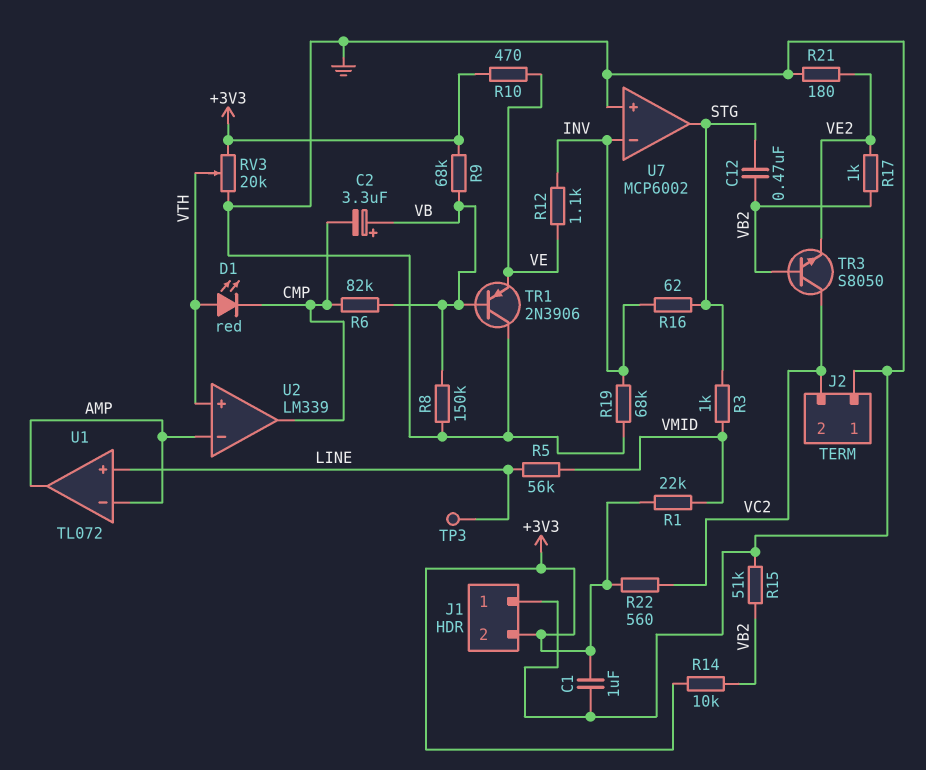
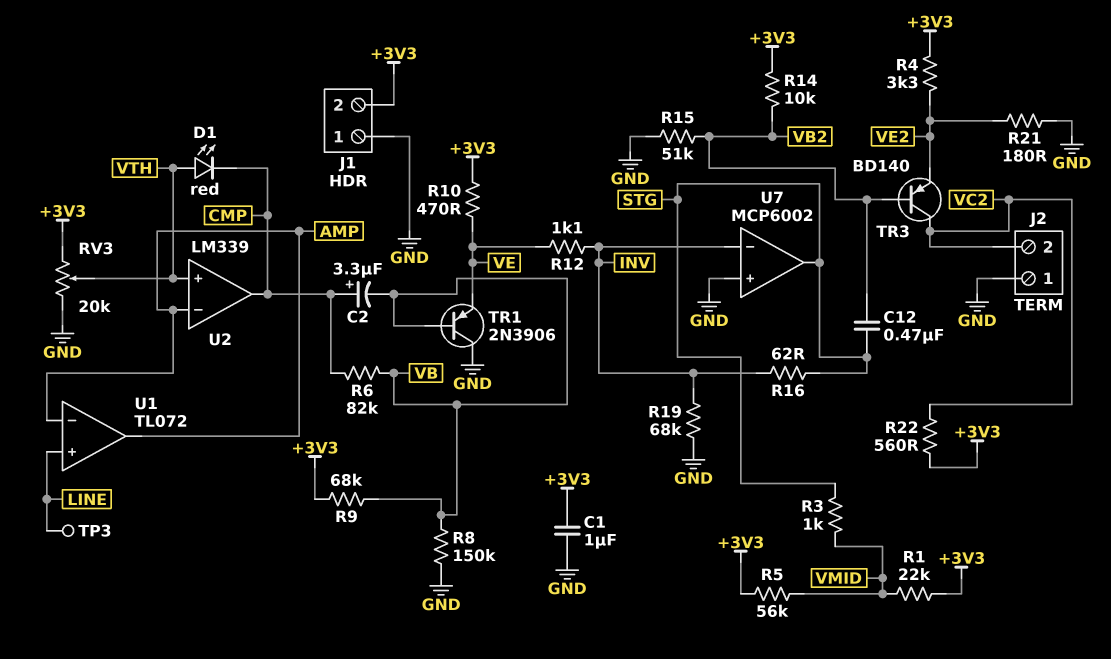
C2: 3.3uF (plus VB, minus CMP) -> 3.3uF (plus CMP, minus VB)
R4: none -> 3.3k (+3V3, VE2)
R5: 56k (LINE, VMID) -> 56k (+3V3, VMID)
R17: 1k (VB2, VE2) -> none
TR3: NPN S8050 (B VB2, C VC2, E VE2) -> PNP BD140 (B VB2, C VC2, E VE2)

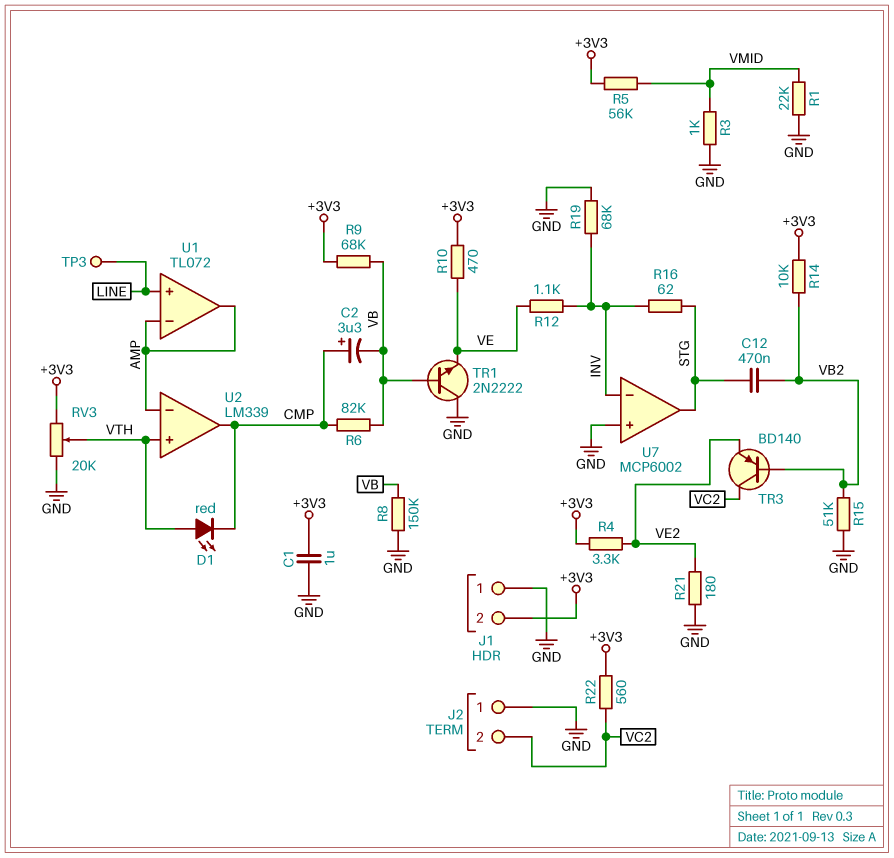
R1: 22k (+3V3, VMID) -> 22k (GND, VMID)
R3: 1k (STG, VMID) -> 1k (GND, VMID)
TR1: PNP 2N3906 (B VB, C GND, E VE) -> NPN 2N2222 (B VB, C GND, E VE)

